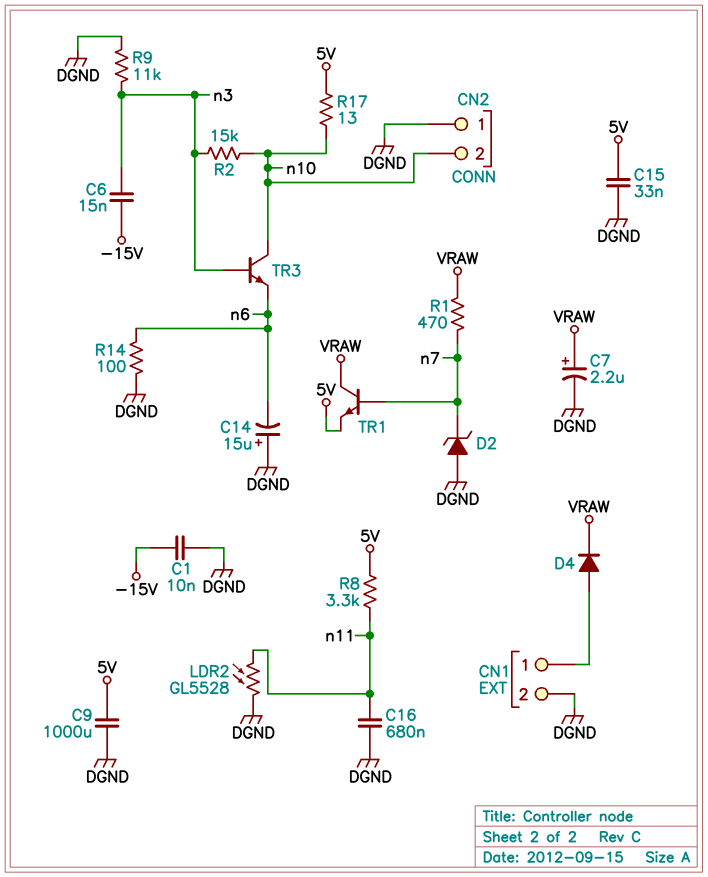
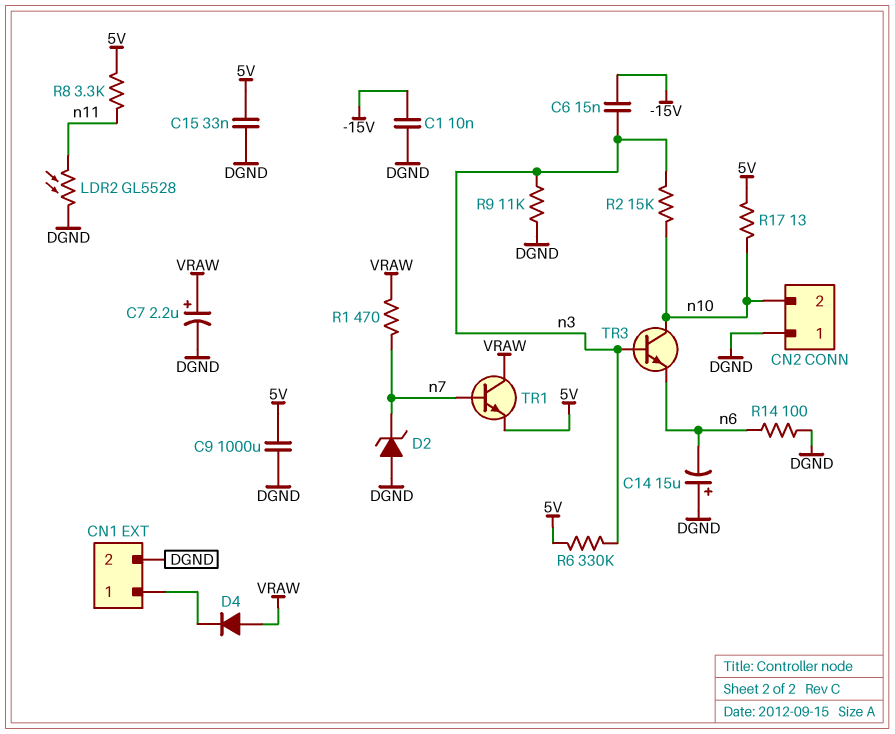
C16: 680nF (DGND, n11) -> none
D4: diode (A CN1/1, K VRAW) -> diode (A VRAW, K CN1/1)
R6: none -> 330k (5V, n3)

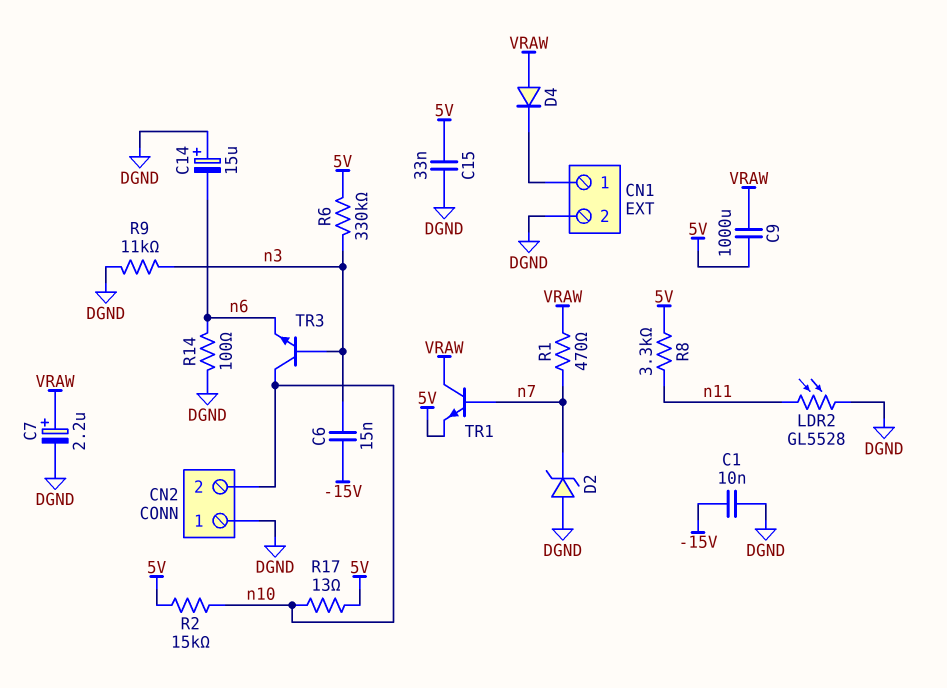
C9: 1000uF (5V, DGND) -> 1000uF (5V, VRAW)
R2: 15k (n3, n10) -> 15k (5V, n10)

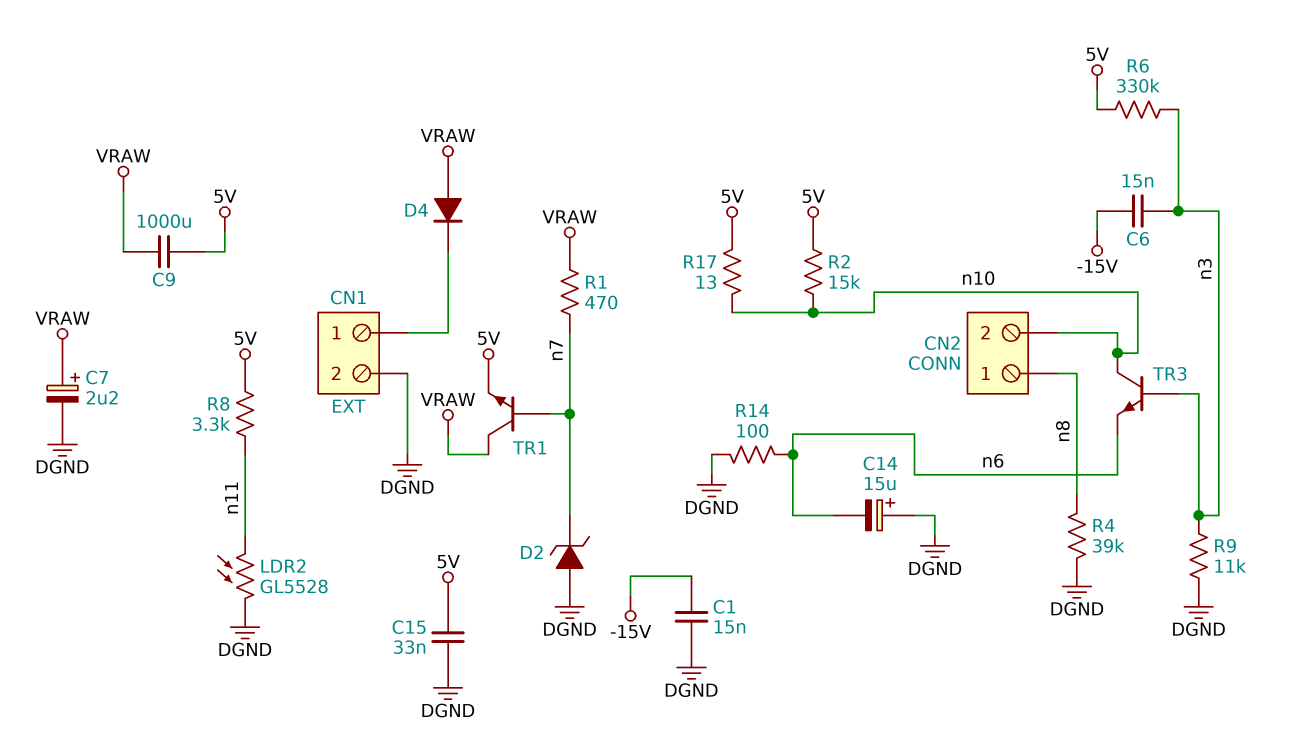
C1: 10nF (-15V, DGND) -> 15nF (-15V, DGND)
CN2 pin 1: DGND -> n8
R4: none -> 39k (DGND, n8)

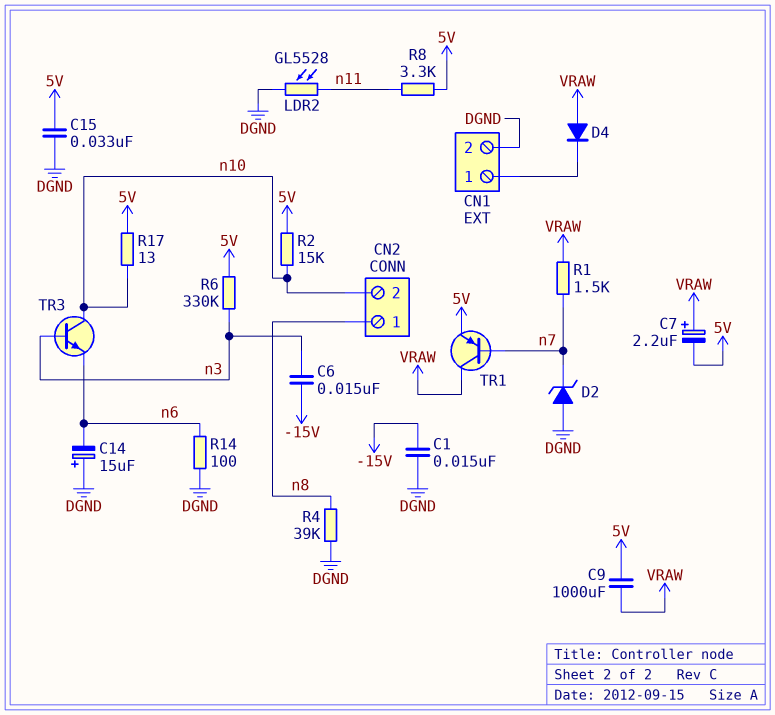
C7: 2.2uF (plus VRAW, minus DGND) -> 2.2uF (plus VRAW, minus 5V)
R1: 470 (VRAW, n7) -> 1.5k (VRAW, n7)
R9: 11k (DGND, n3) -> none
TR1: NPN (B n7, C VRAW, E 5V) -> PNP (B n7, C VRAW, E 5V)

